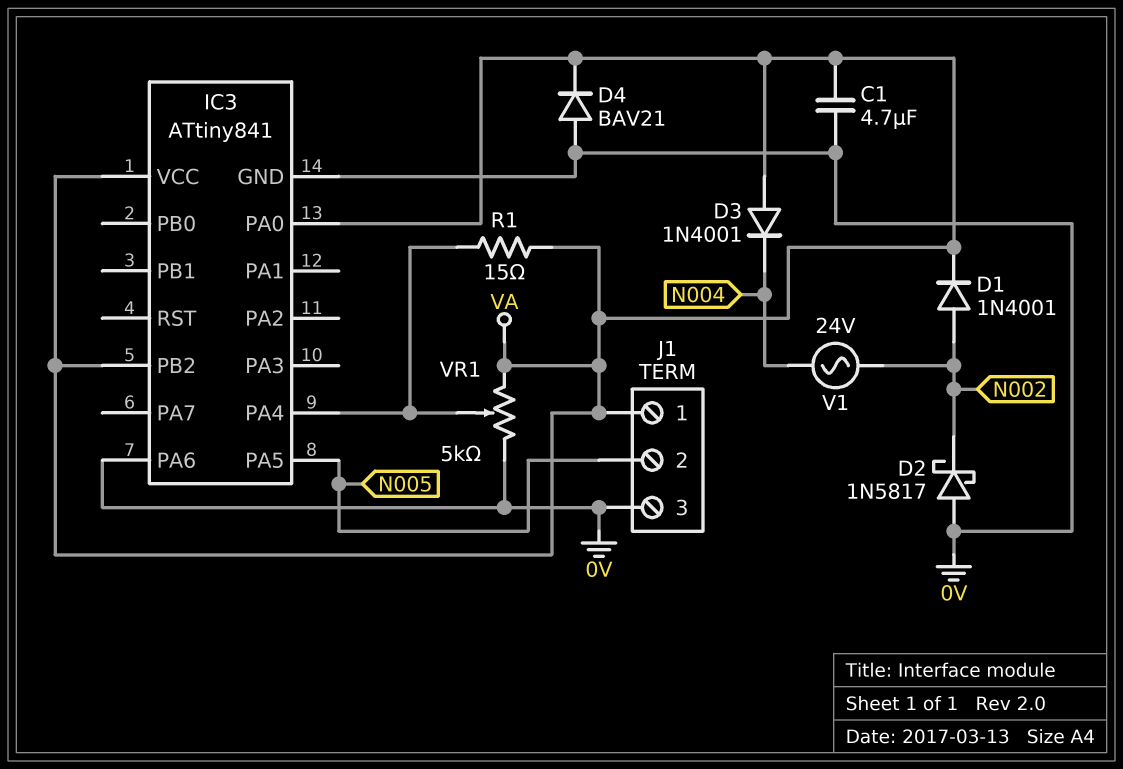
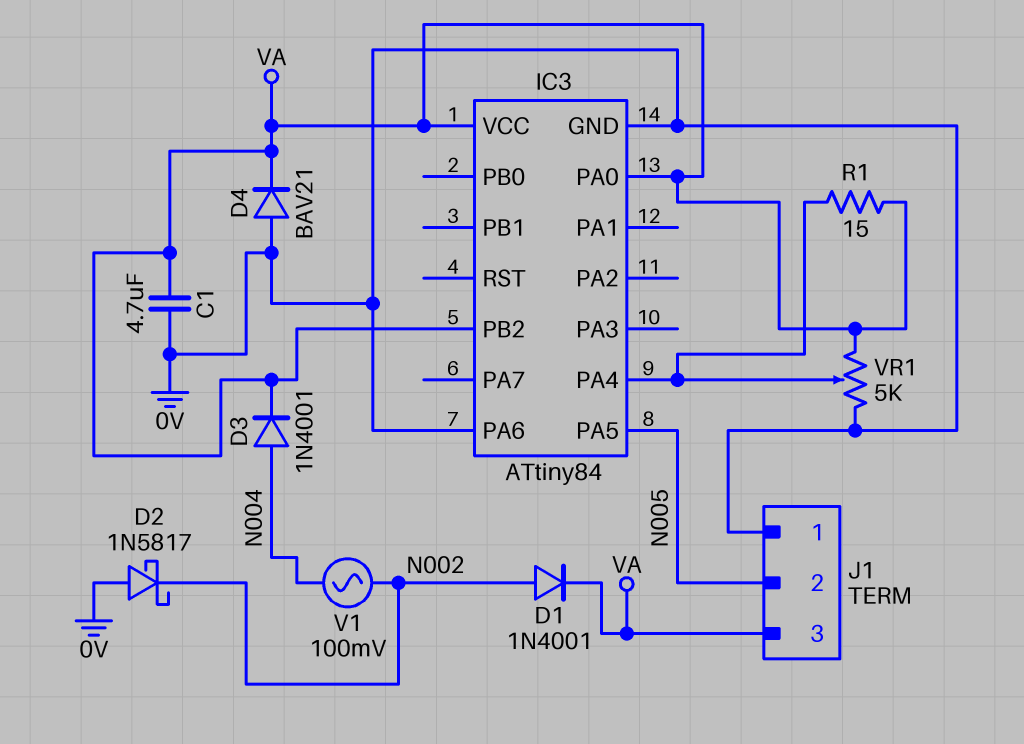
D3: diode 1N4001 (A VA, K N004) -> diode 1N4001 (A N004, K VA)
IC3: ATtiny841 -> ATtiny84
J1 pin 1: VA -> 0V
J1 pin 3: 0V -> VA
V1: AC 24V (N002, N004) -> AC 100mV (N002, N004)

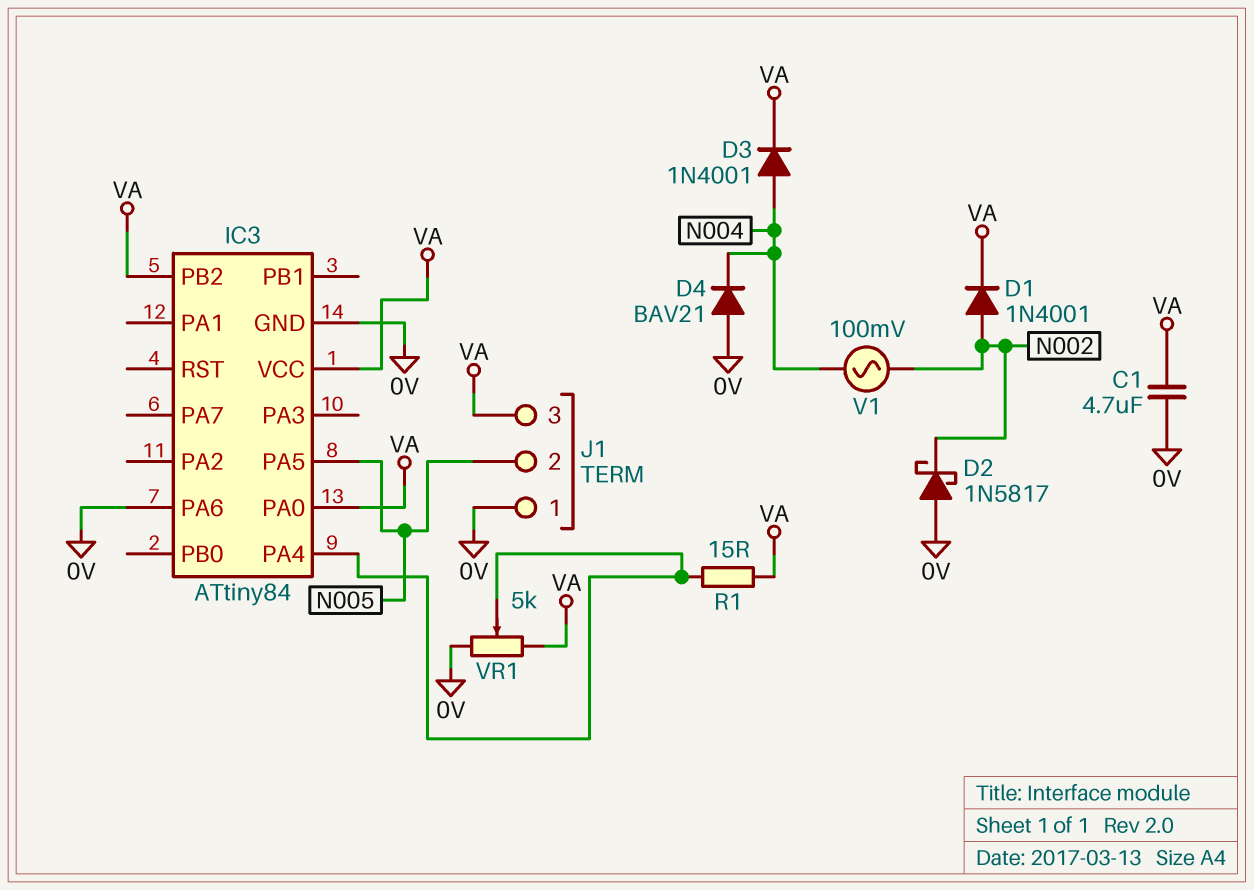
D4: diode BAV21 (A 0V, K VA) -> diode BAV21 (A 0V, K N004)

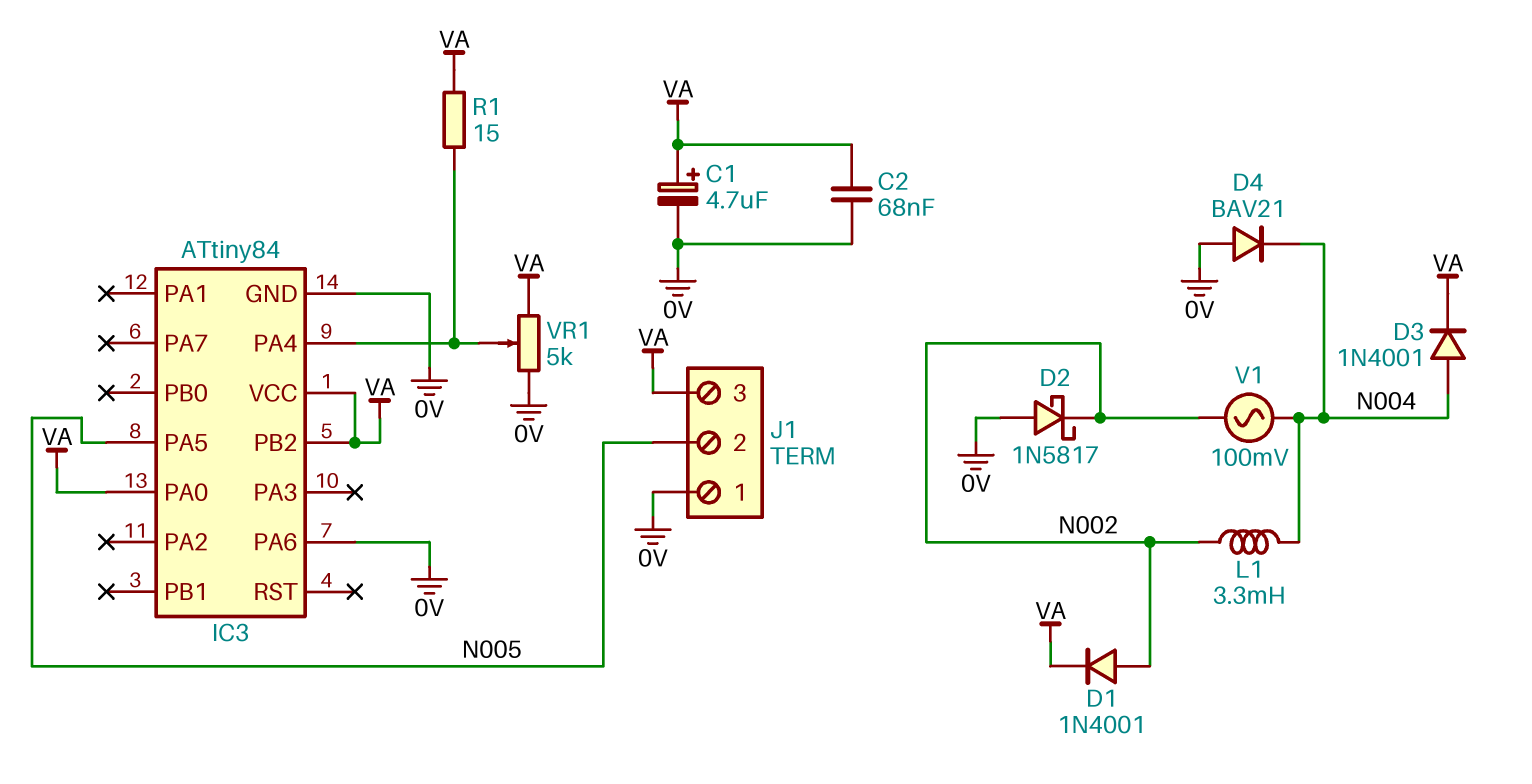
C1: 4.7uF (0V, VA) -> 4.7uF (plus VA, minus 0V)
C2: none -> 68nF (0V, VA)
L1: none -> 3.3mH (N002, N004)

